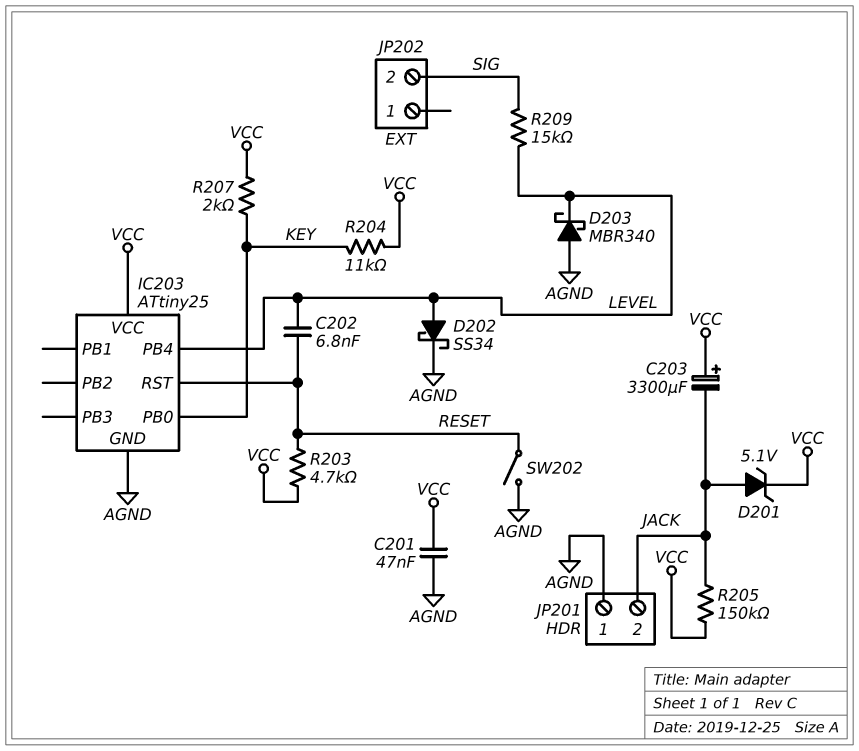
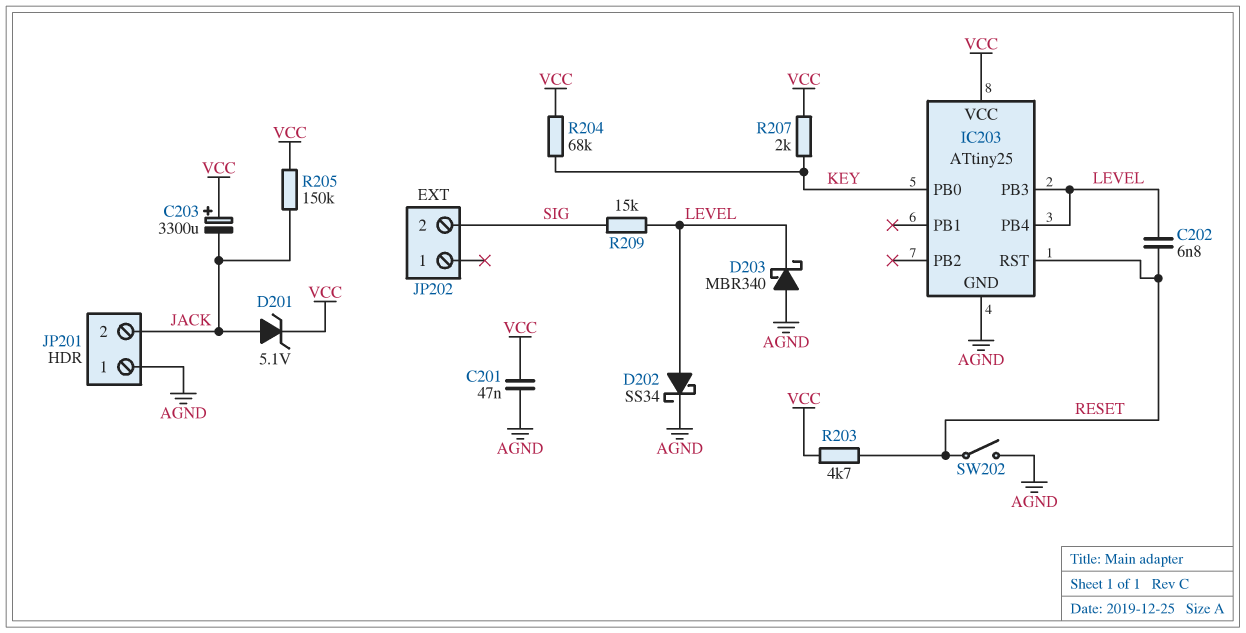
IC203 pin PB3: none -> LEVEL
R204: 11k (KEY, VCC) -> 68k (KEY, VCC)

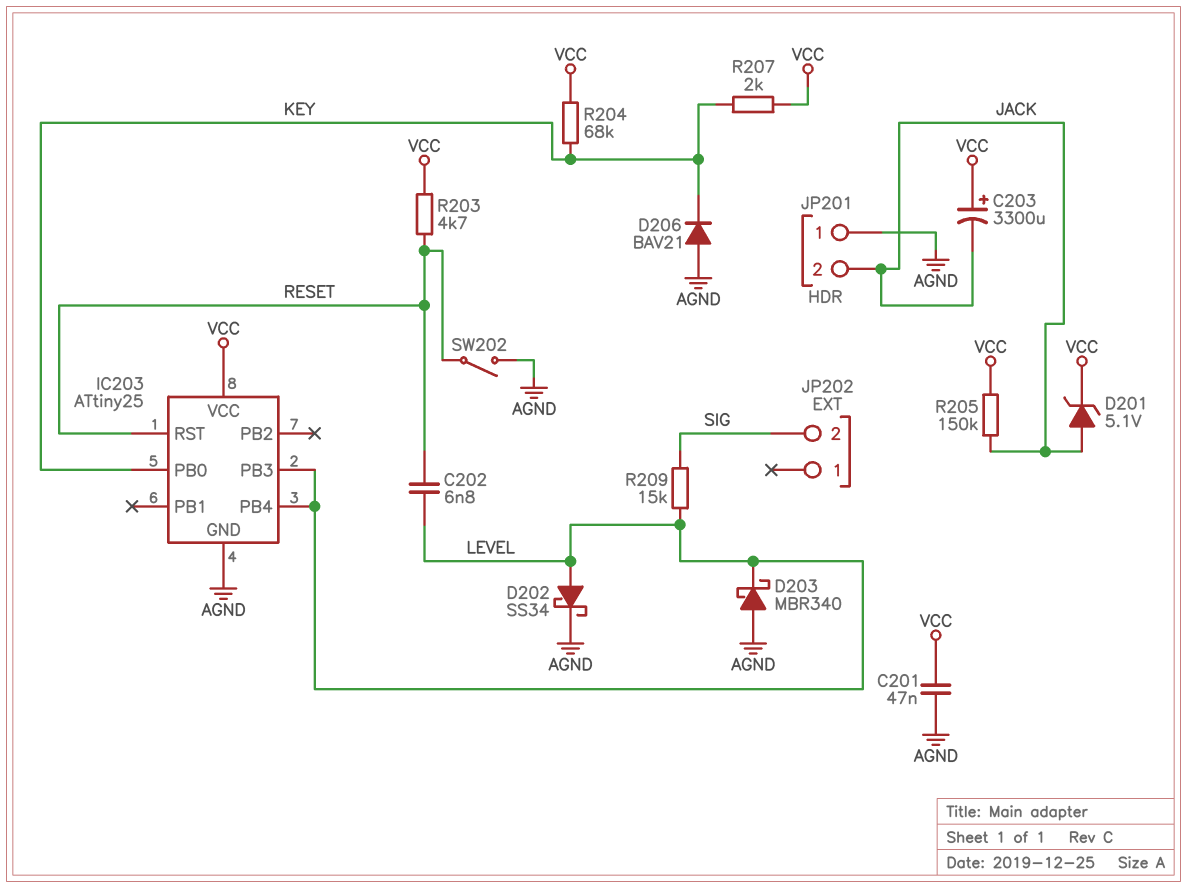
D206: none -> diode BAV21 (A AGND, K KEY)

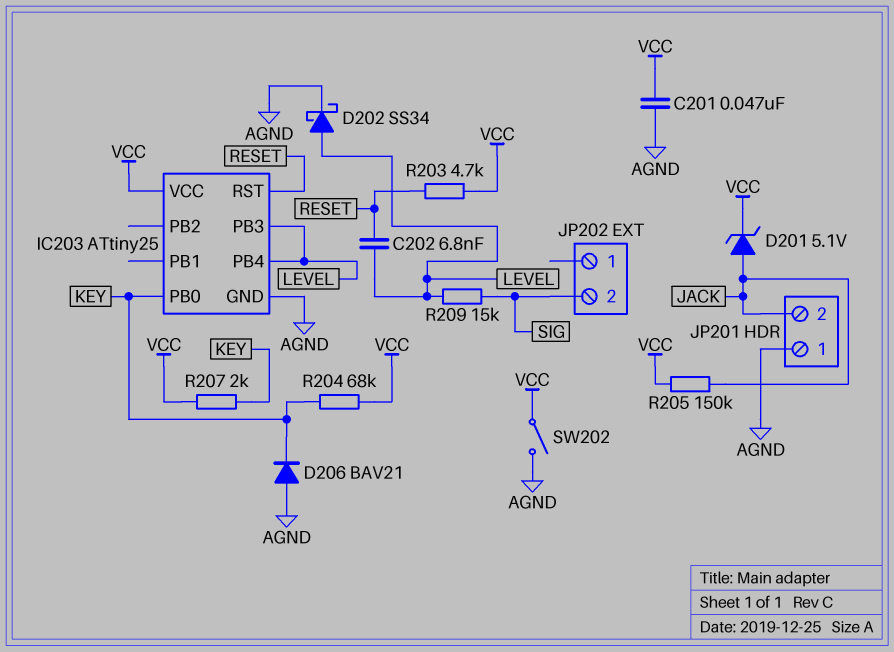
C203: 3300uF (plus VCC, minus JACK) -> none
D203: schottky MBR340 (A AGND, K LEVEL) -> none
SW202: switch (AGND, RESET) -> switch (AGND, VCC)

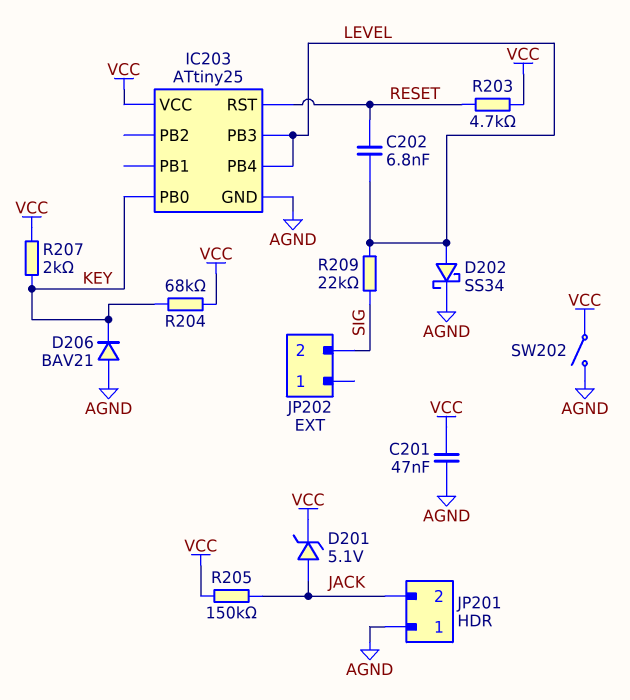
R209: 15k (LEVEL, SIG) -> 22k (LEVEL, SIG)

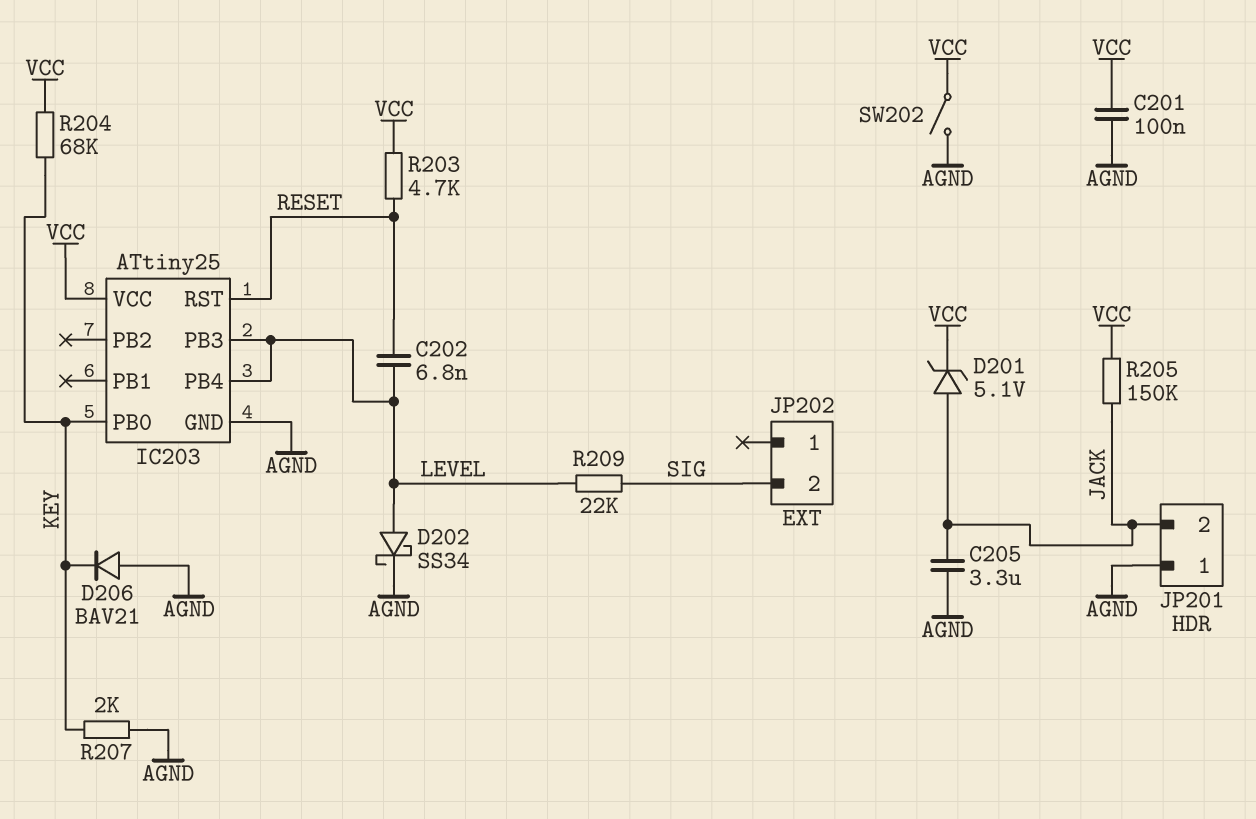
C201: 47nF (AGND, VCC) -> 100nF (AGND, VCC)
C205: none -> 3.3uF (AGND, JACK)
R207: 2k (KEY, VCC) -> 2k (AGND, KEY)

